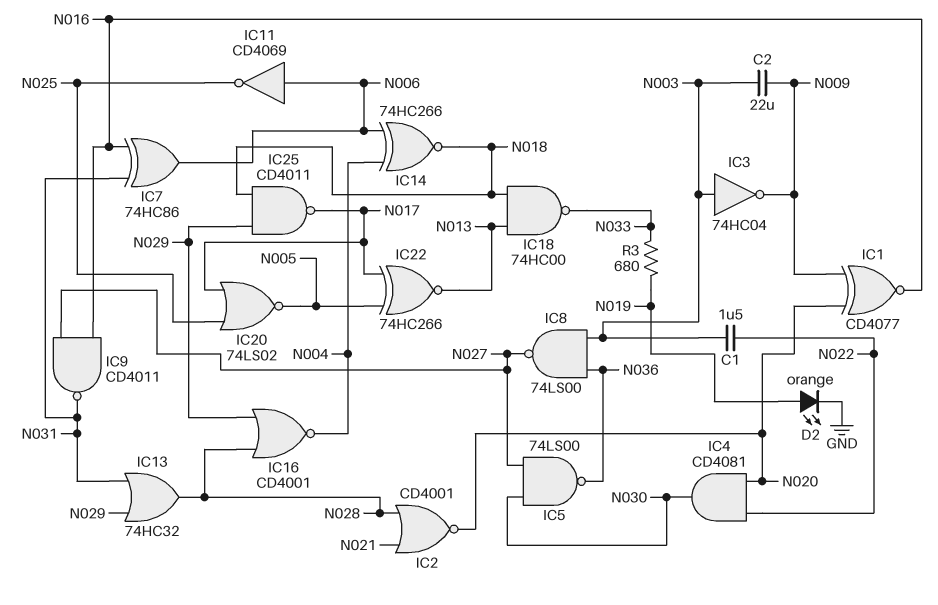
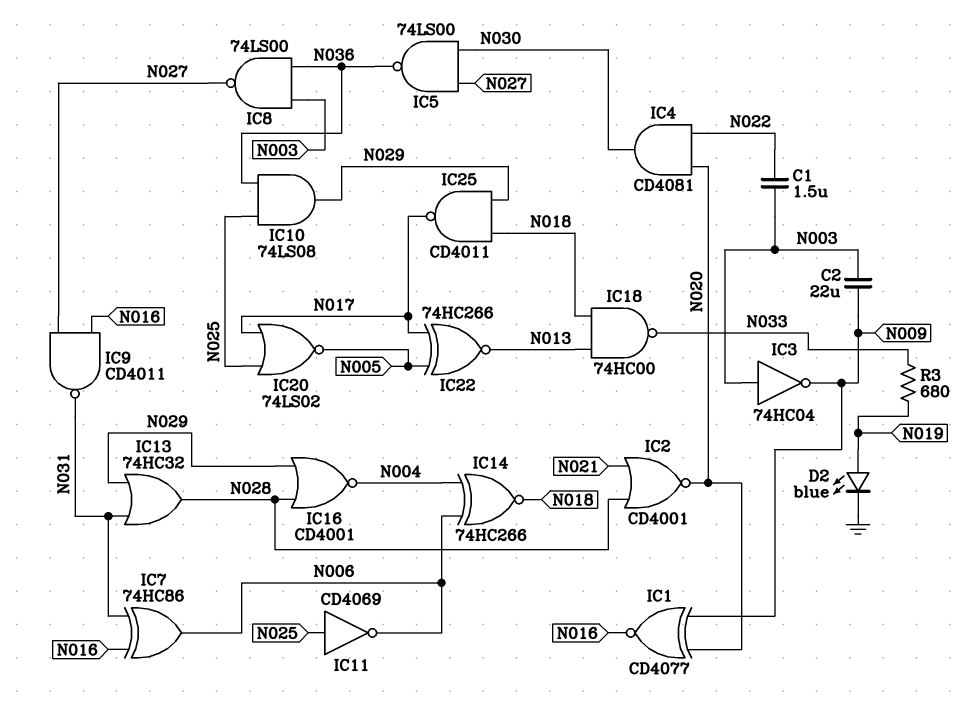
D2: LED orange (A N019, K GND) -> LED blue (A N019, K GND)
IC10: none -> AND 74LS08 (in N025, in N036, out N029)
IC11: NOT CD4069 (in N006, out N025) -> NOT CD4069 (in N025, out N006)

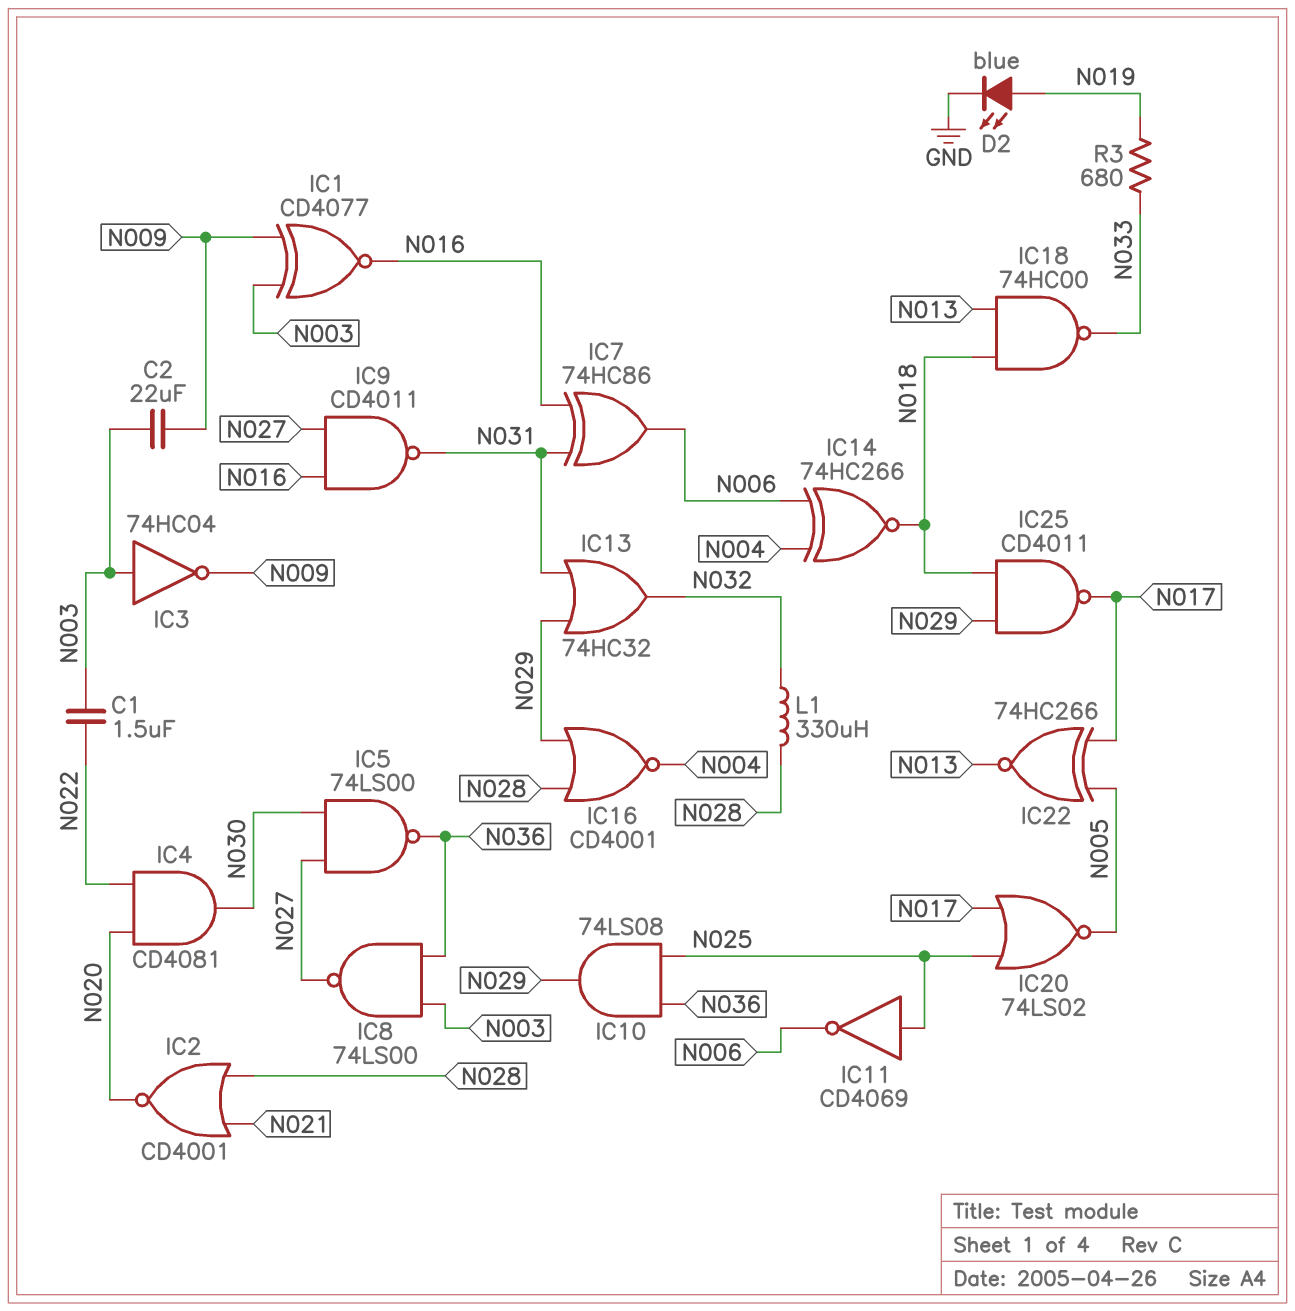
IC1: XNOR CD4077 (in N009, in N020, out N016) -> XNOR CD4077 (in N003, in N009, out N016)
IC13: OR 74HC32 (in N029, in N031, out N028) -> OR 74HC32 (in N029, in N031, out N032)
L1: none -> 330uH (N028, N032)

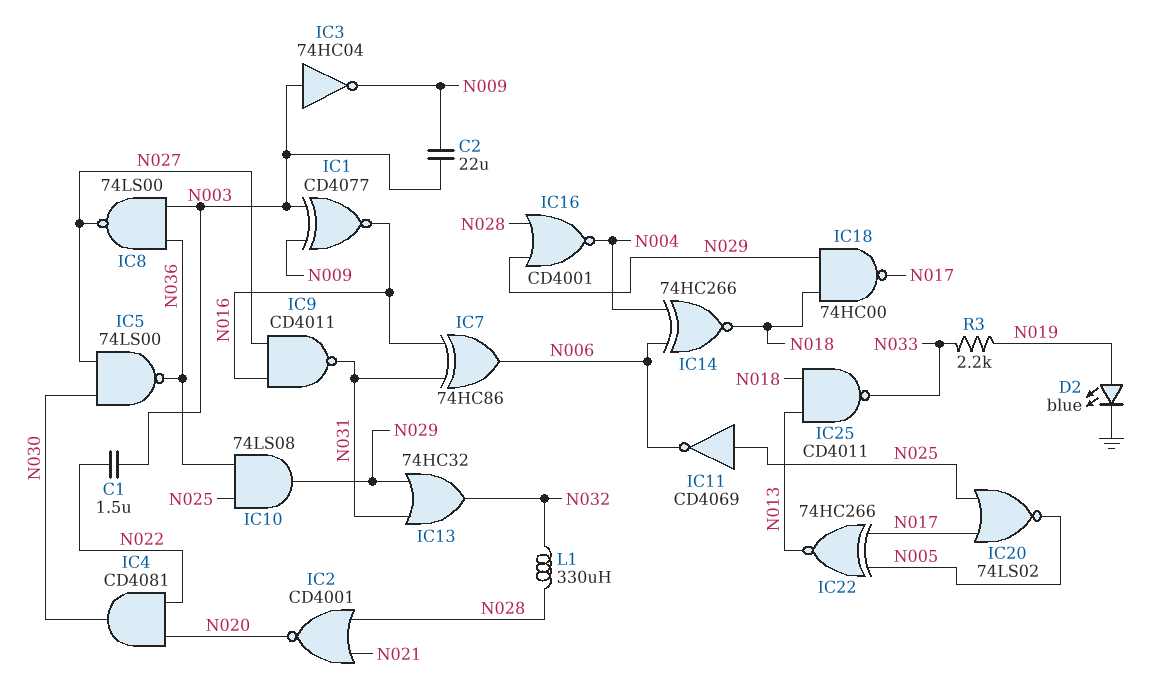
IC18: NAND 74HC00 (in N013, in N018, out N033) -> NAND 74HC00 (in N018, in N029, out N017)
IC25: NAND CD4011 (in N018, in N029, out N017) -> NAND CD4011 (in N013, in N018, out N033)
R3: 680 (N019, N033) -> 2.2k (N019, N033)

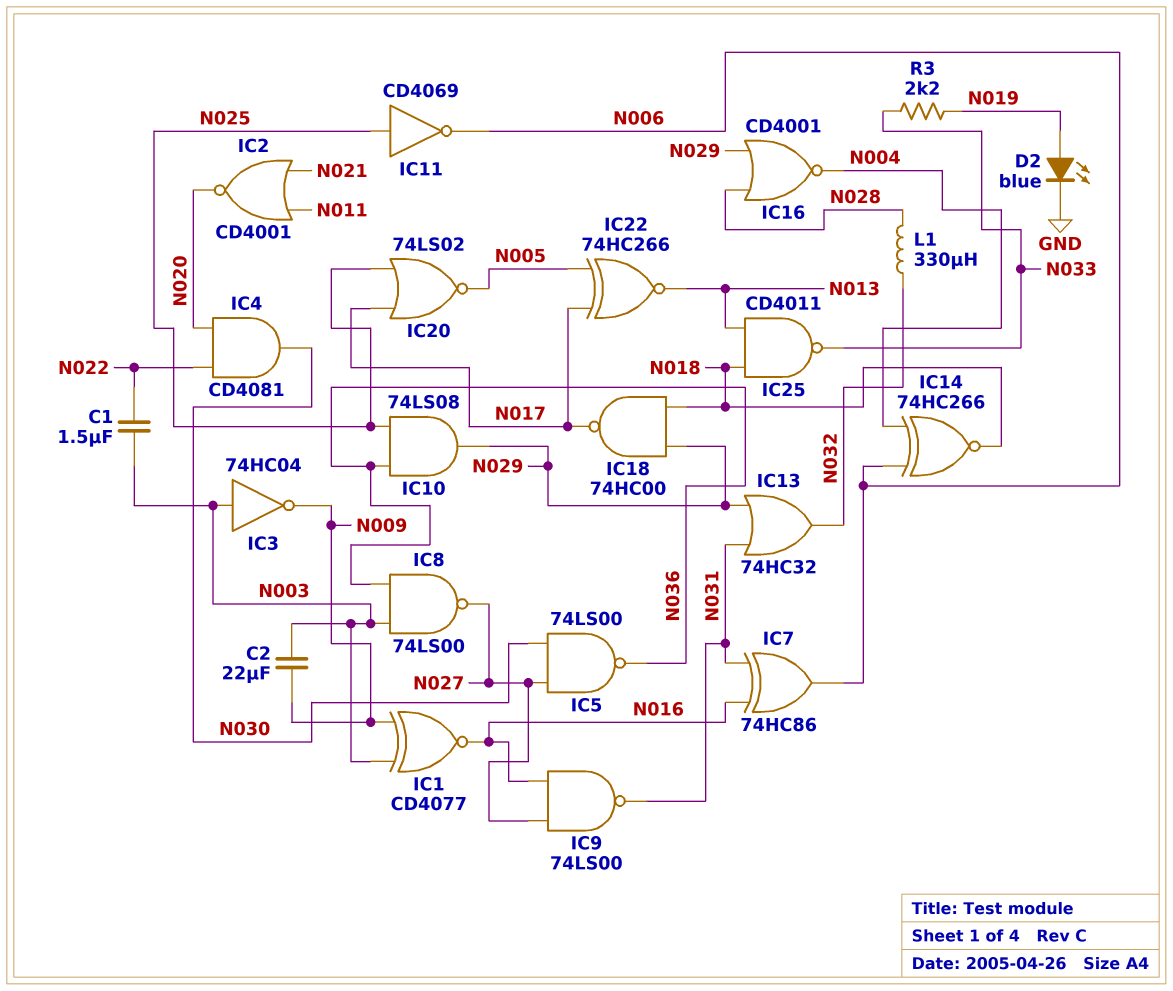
IC2: NOR CD4001 (in N021, in N028, out N020) -> NOR CD4001 (in N011, in N021, out N020)
IC9: NAND CD4011 (in N016, in N027, out N031) -> NAND 74LS00 (in N016, in N027, out N031)

